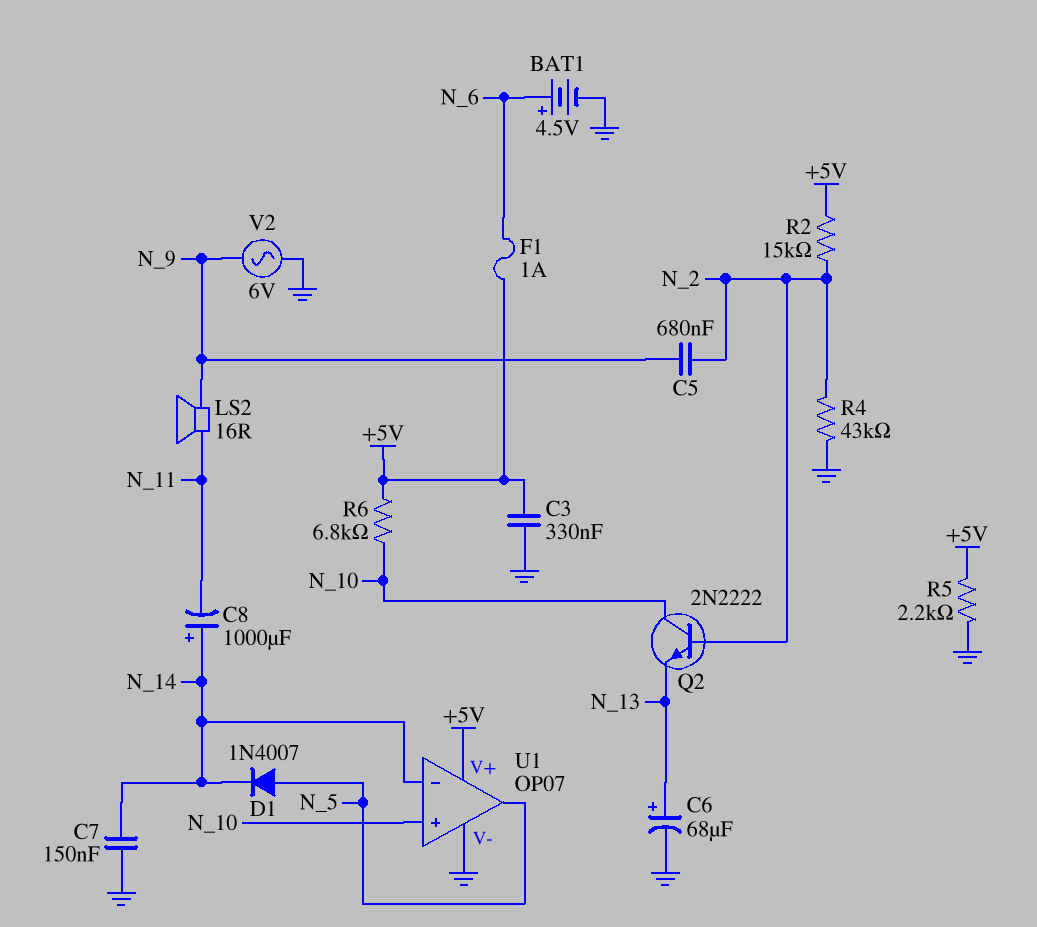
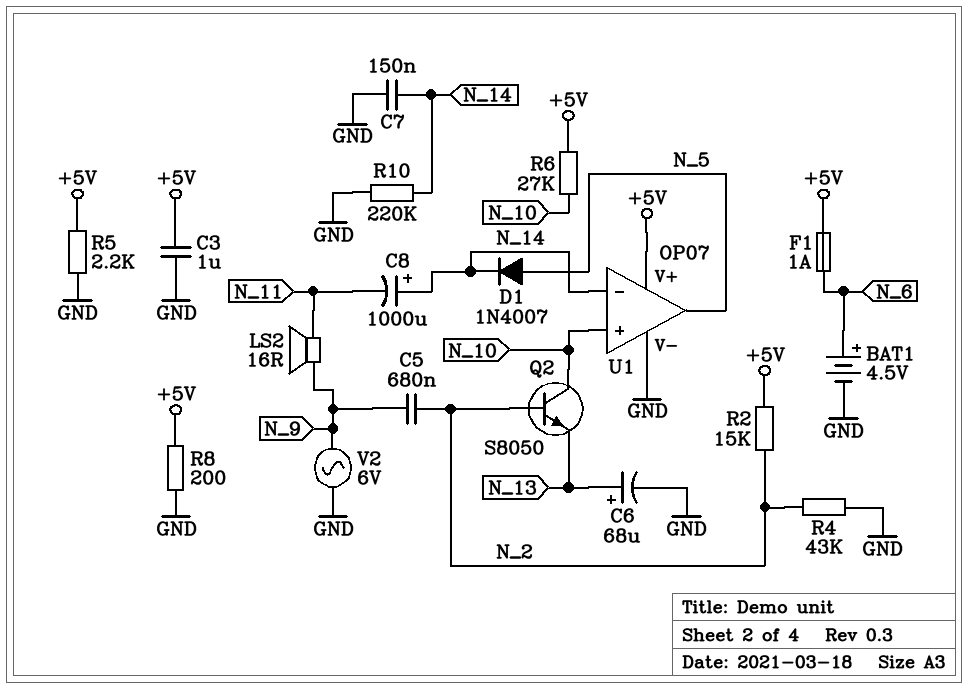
C3: 330nF (+5V, GND) -> 1uF (+5V, GND)
Q2: NPN 2N2222 (B N_2, C N_10, E N_13) -> NPN S8050 (B N_2, C N_10, E N_13)
R6: 6.8k (+5V, N_10) -> 27k (+5V, N_10)
R8: none -> 200 (+5V, GND)
R10: none -> 220k (GND, N_14)

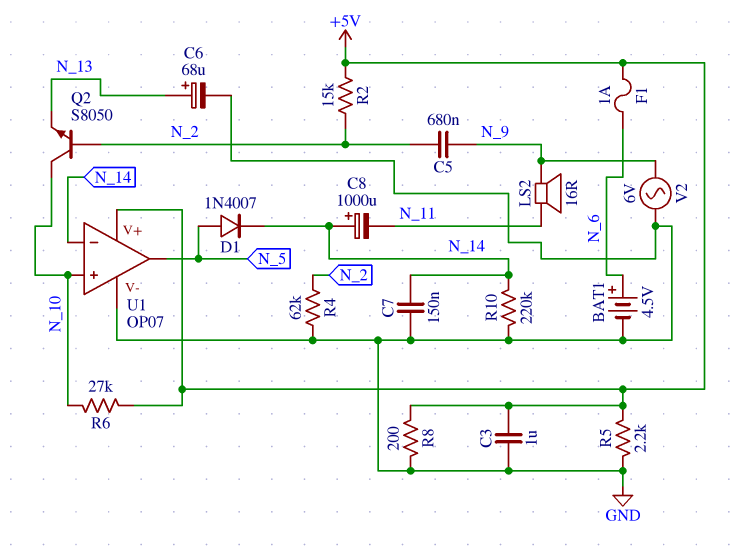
R4: 43k (GND, N_2) -> 62k (GND, N_2)

